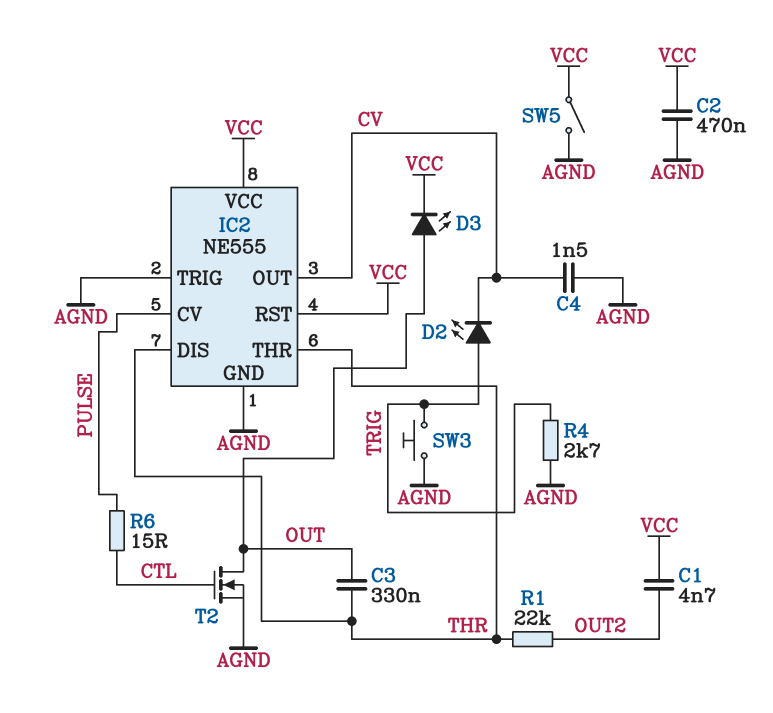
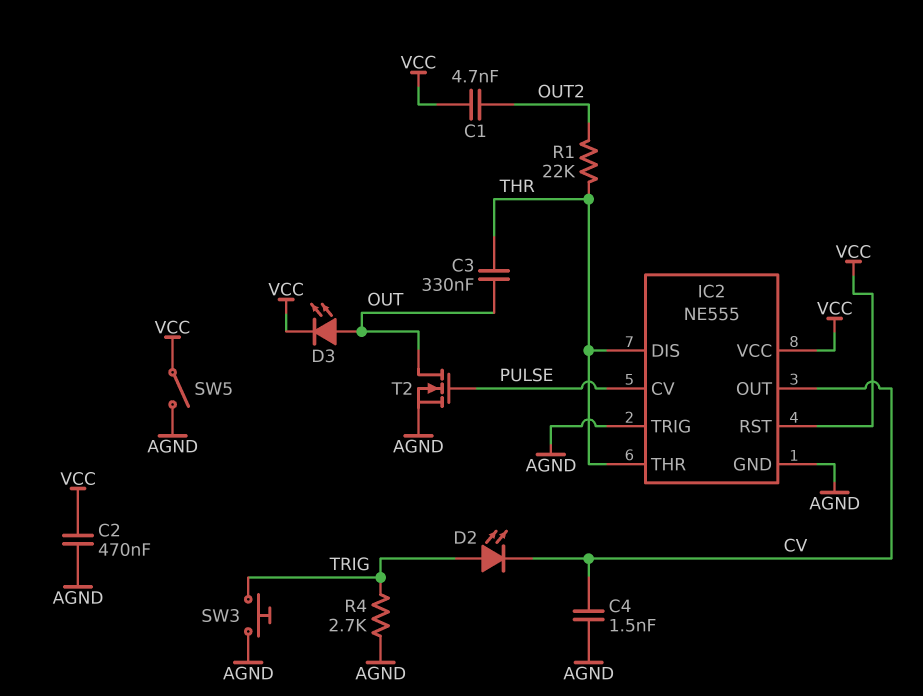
R6: 15 (CTL, PULSE) -> none
T2: NMOS (G CTL, D OUT, S AGND) -> NMOS (G PULSE, D OUT, S AGND)

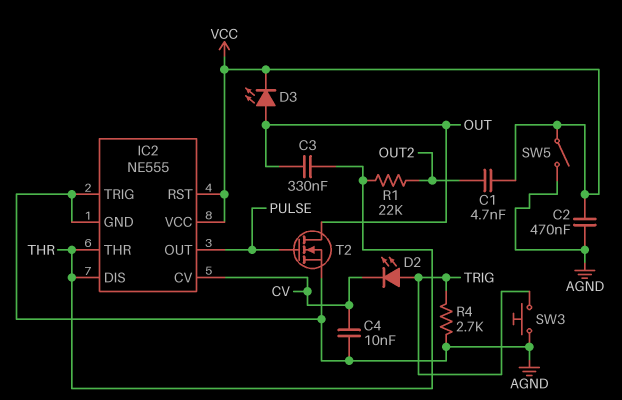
C4: 1.5nF (AGND, CV) -> 10nF (AGND, CV)
IC2 pin CV: PULSE -> CV
IC2 pin OUT: CV -> PULSE

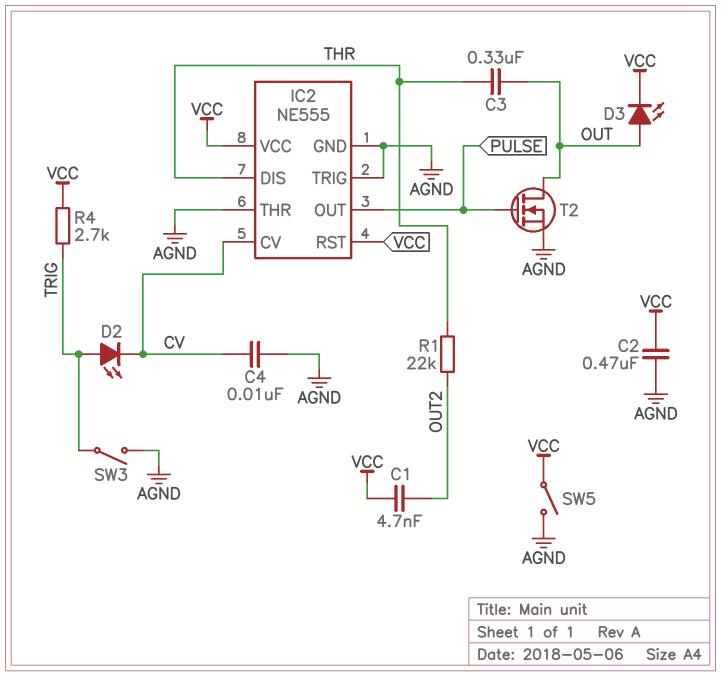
IC2 pin THR: THR -> AGND
R4: 2.7k (AGND, TRIG) -> 2.7k (TRIG, VCC)
SW3: button (AGND, TRIG) -> switch (AGND, TRIG)

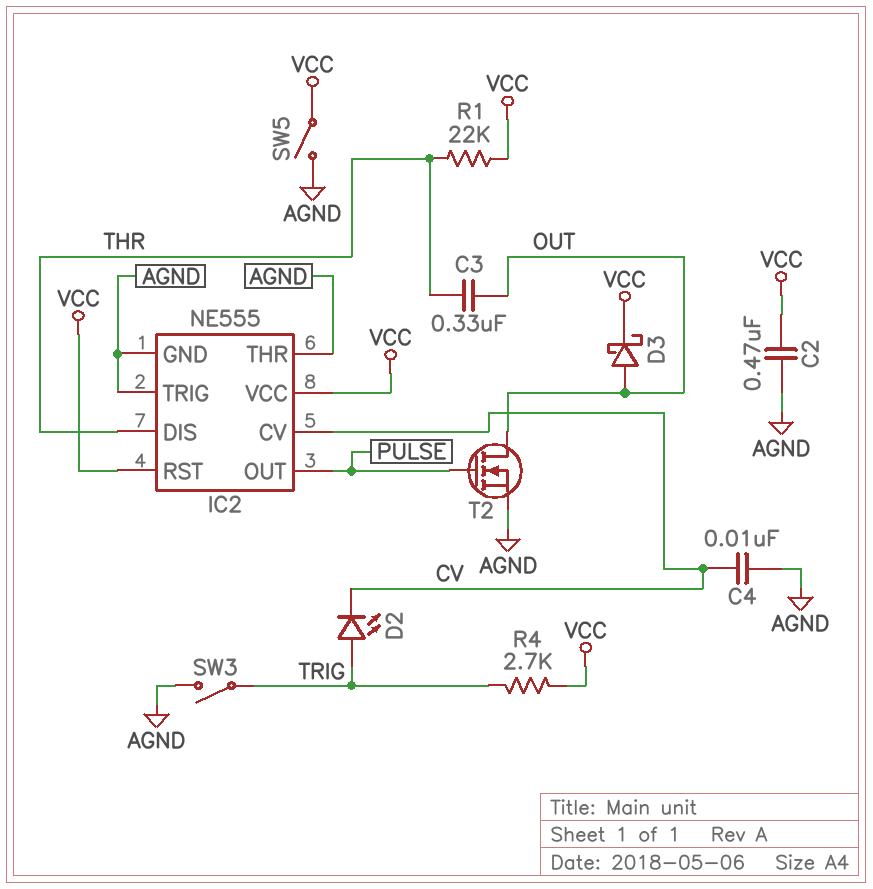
C1: 4.7nF (OUT2, VCC) -> none
D3: LED (A OUT, K VCC) -> schottky (A OUT, K VCC)
R1: 22k (OUT2, THR) -> 22k (THR, VCC)

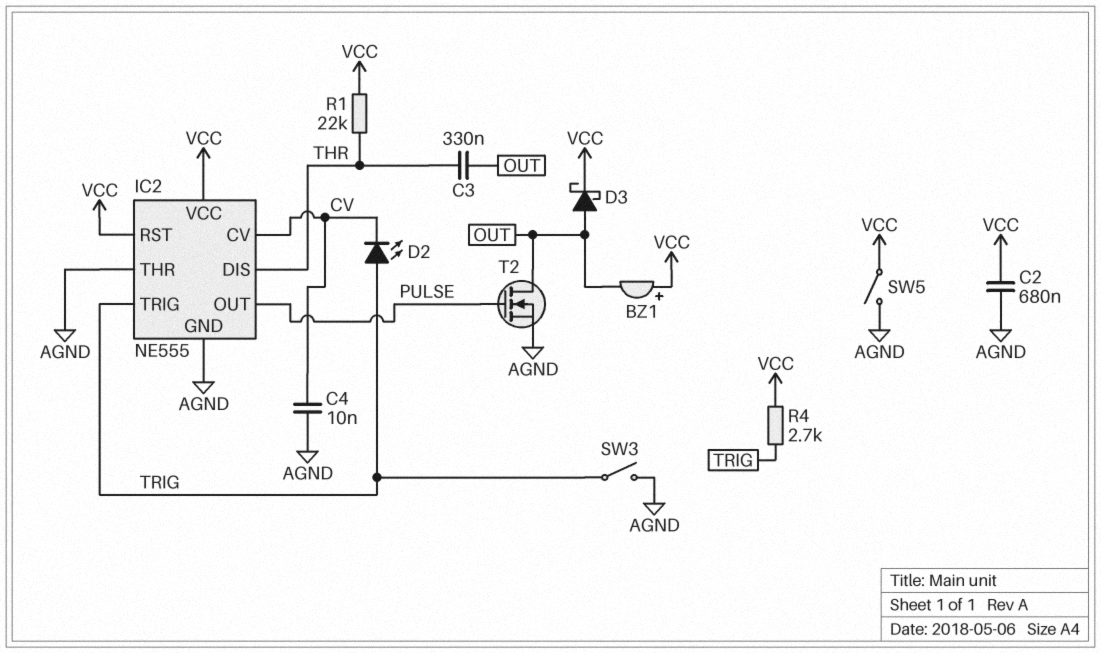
BZ1: none -> buzzer (plus VCC, minus OUT)
C2: 470nF (AGND, VCC) -> 680nF (AGND, VCC)
IC2 pin TRIG: AGND -> TRIG

